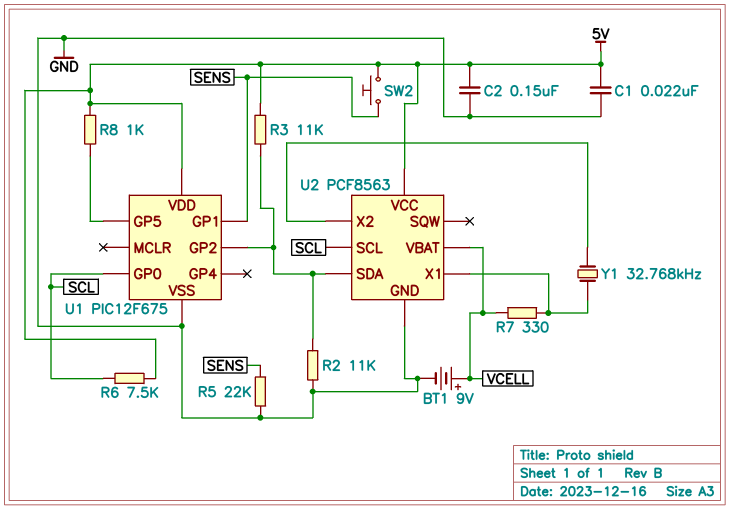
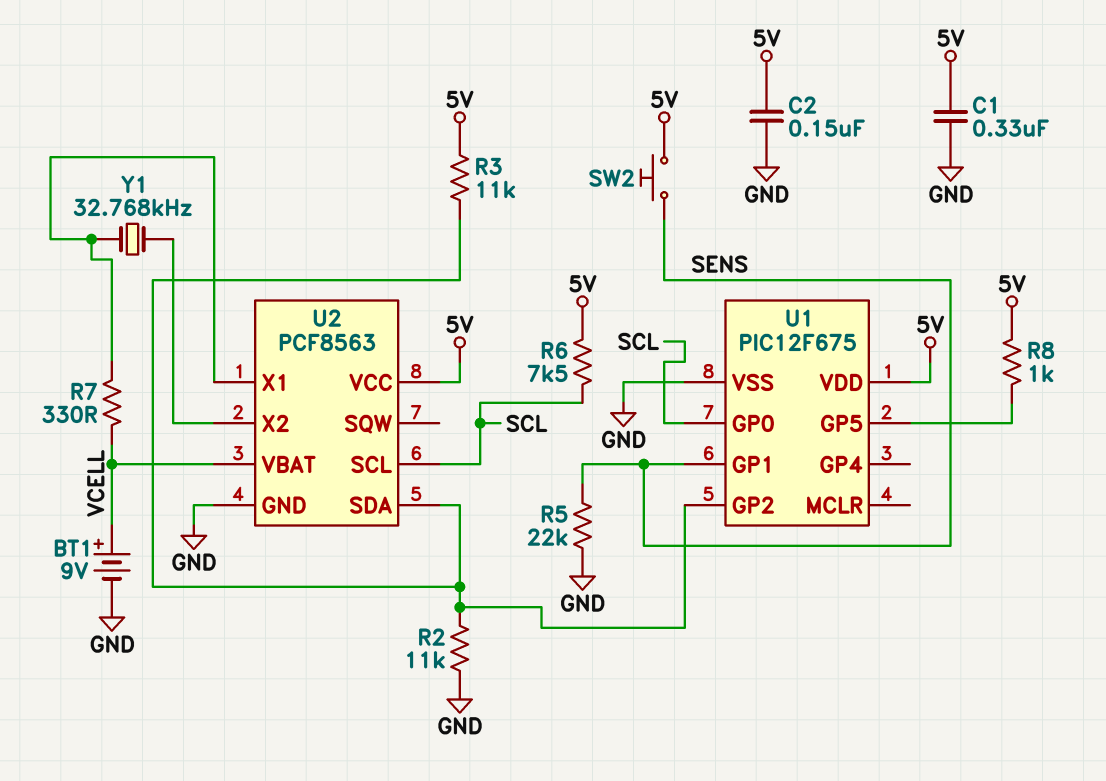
C1: 22nF (5V, GND) -> 330nF (5V, GND)

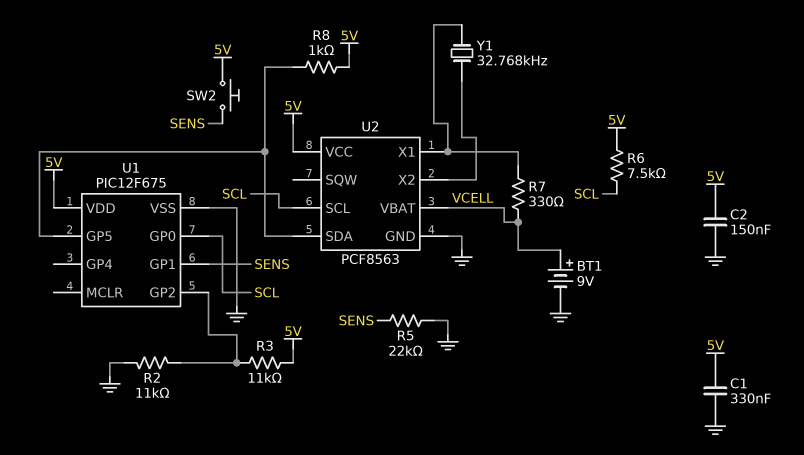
U2 pin SDA: U1/GP2 -> U1/GP5

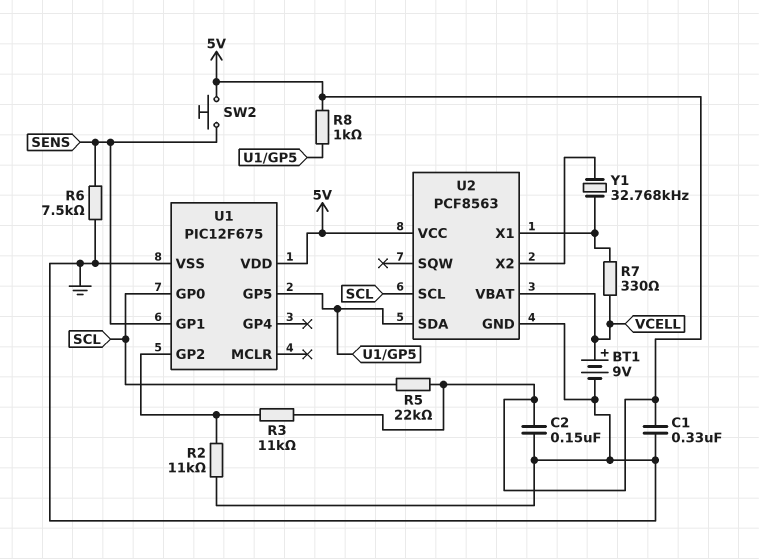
R5: 22k (GND, SENS) -> 22k (5V, SCL)
R6: 7.5k (5V, SCL) -> 7.5k (GND, SENS)

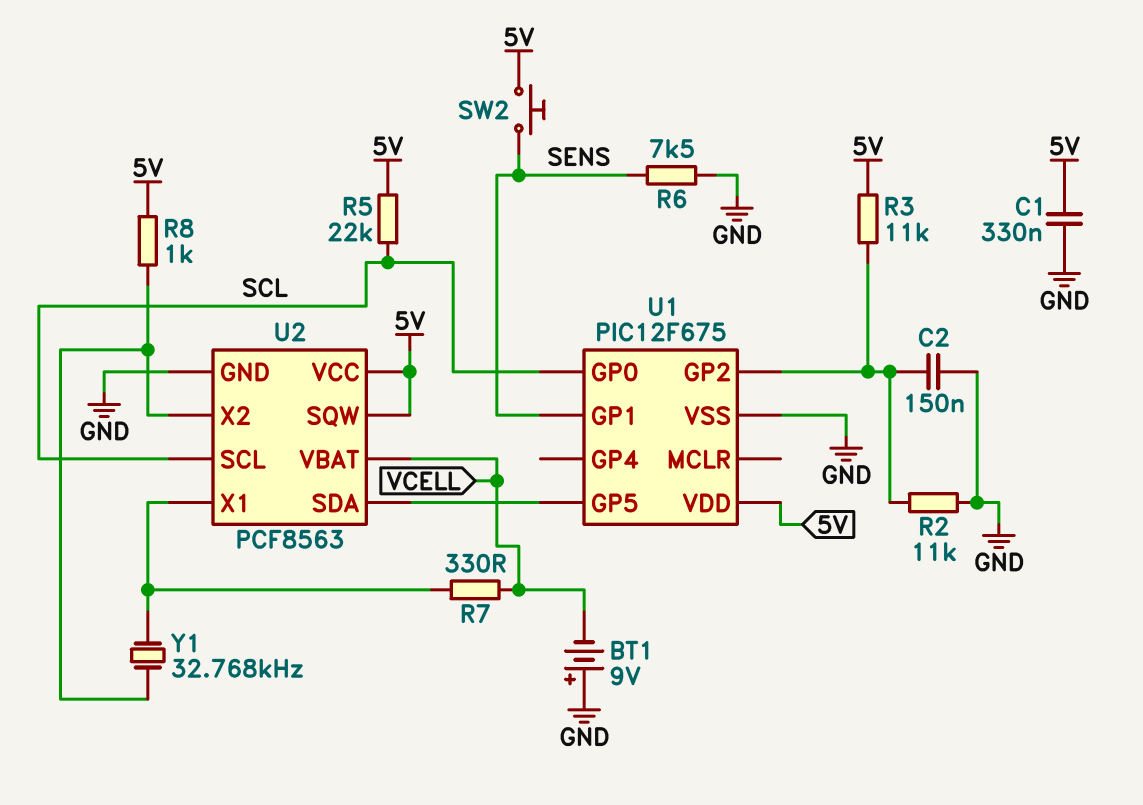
BT1: 9V (plus VCELL, minus GND) -> 9V (plus GND, minus VCELL)
C2: 150nF (5V, GND) -> 150nF (GND, U1/GP2)
R8: 1k (5V, U1/GP5) -> 1k (5V, U2/X2)
U2 pin SQW: none -> 5V

